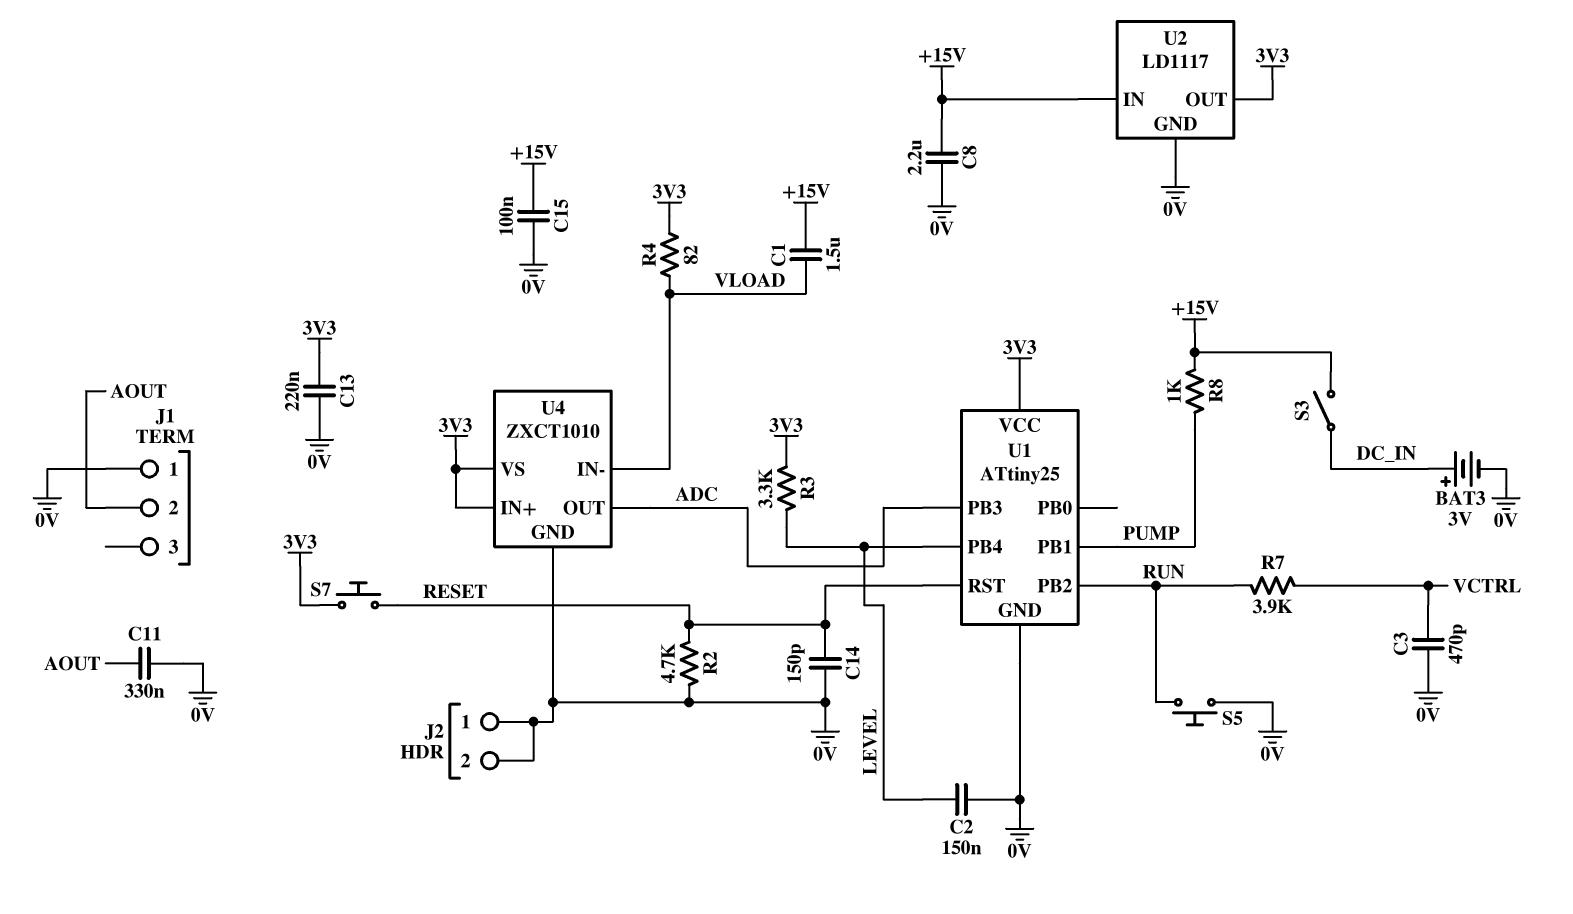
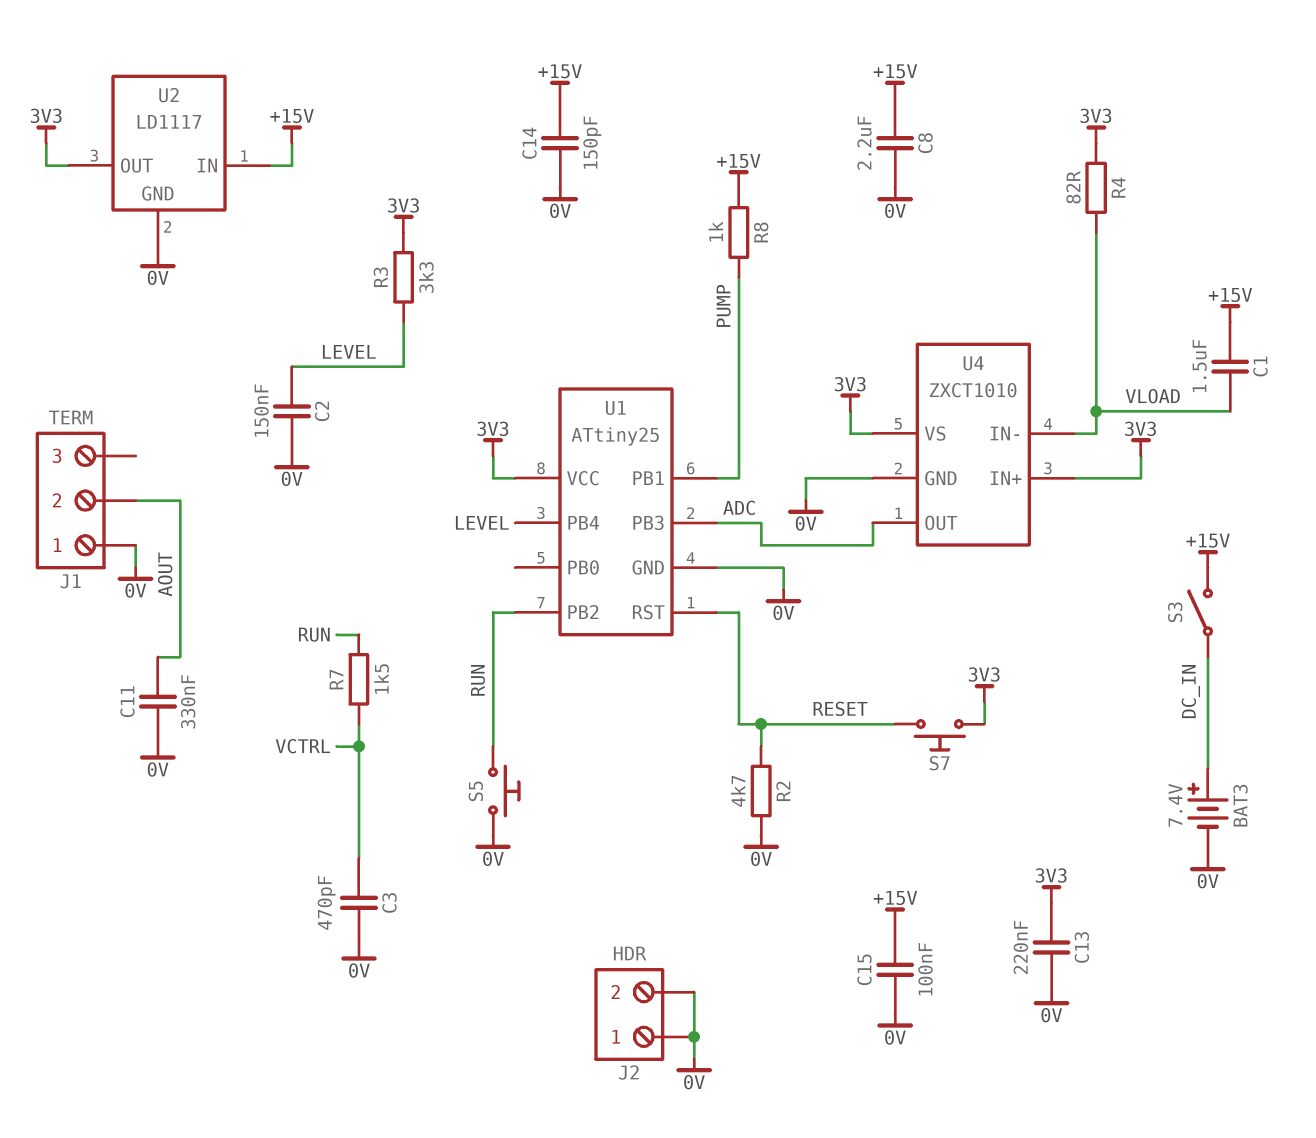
BAT3: 3V (plus DC_IN, minus 0V) -> 7.4V (plus DC_IN, minus 0V)
C14: 150pF (0V, RESET) -> 150pF (+15V, 0V)
R7: 3.9k (RUN, VCTRL) -> 1.5k (RUN, VCTRL)

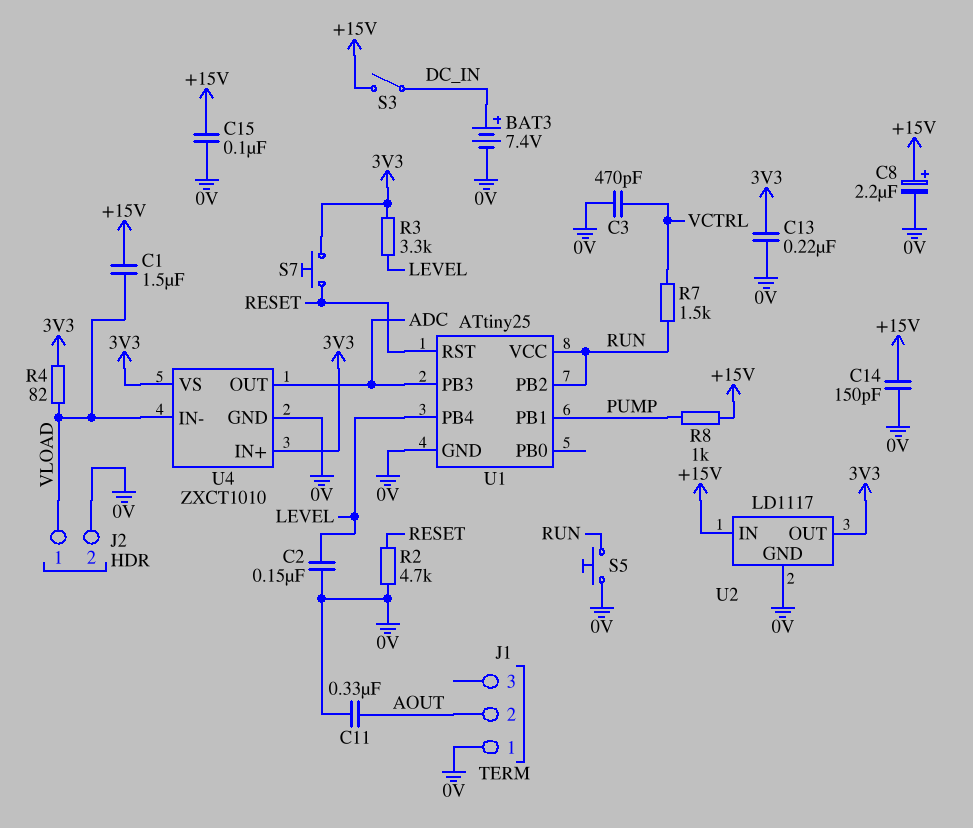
C8: 2.2uF (+15V, 0V) -> 2.2uF (plus +15V, minus 0V)
J2 pin 1: 0V -> VLOAD
U1 pin VCC: 3V3 -> RUN

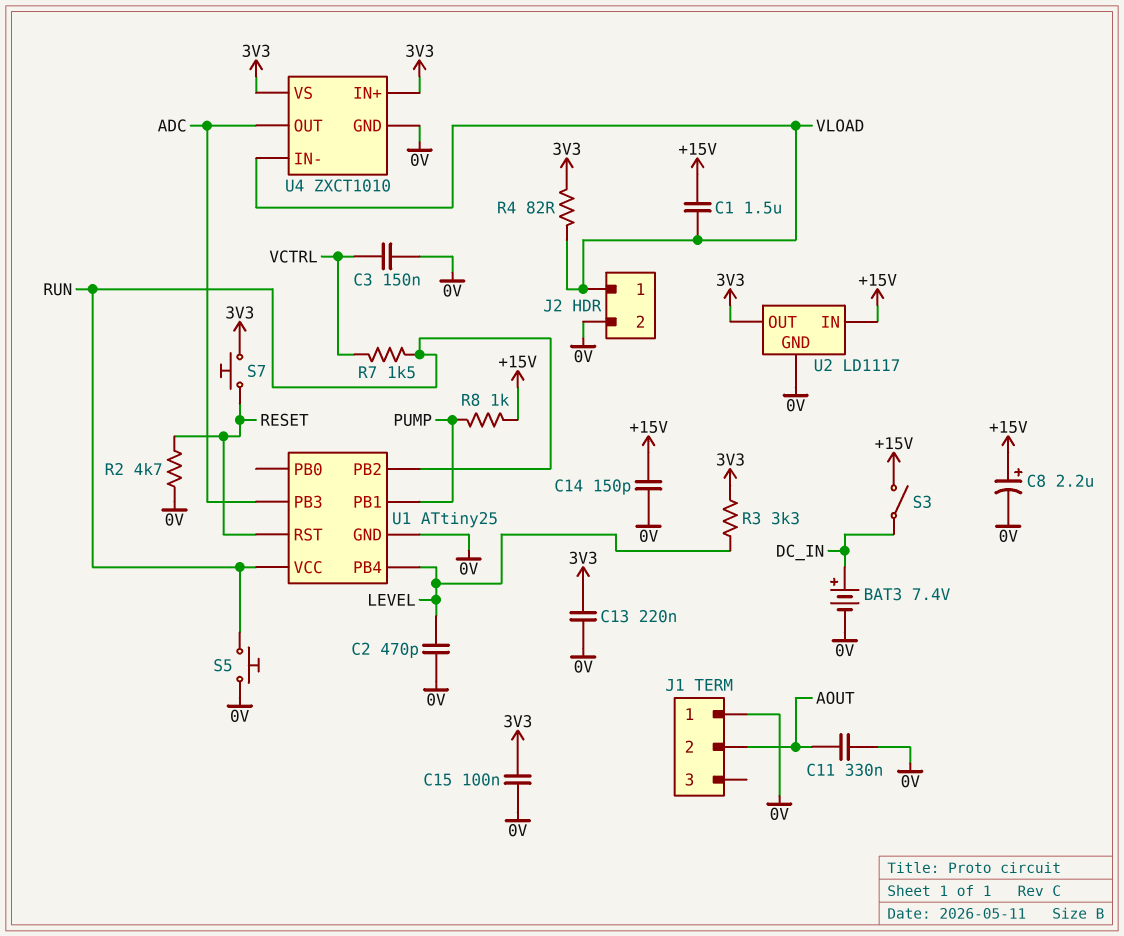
C2: 150nF (0V, LEVEL) -> 470pF (0V, LEVEL)
C3: 470pF (0V, VCTRL) -> 150nF (0V, VCTRL)
C15: 100nF (+15V, 0V) -> 100nF (0V, 3V3)

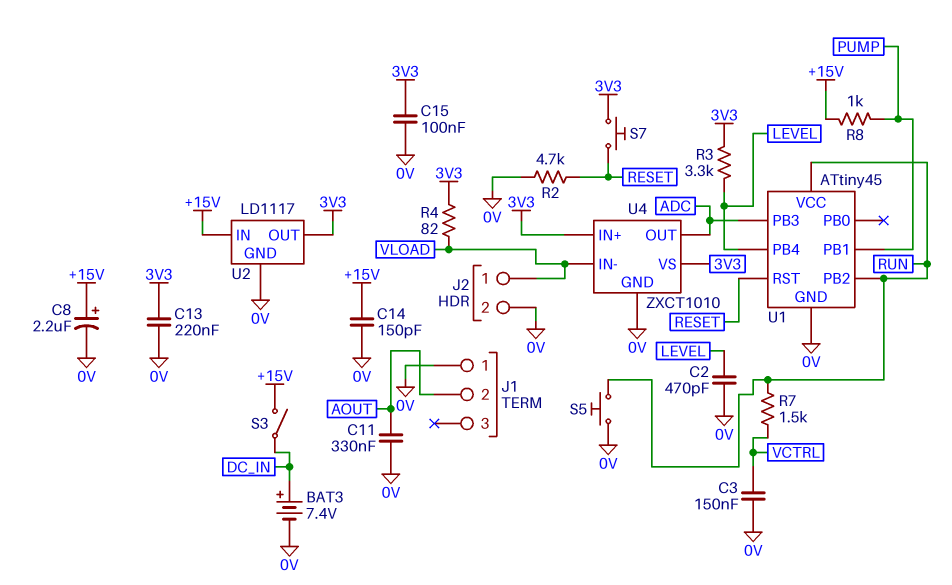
C1: 1.5uF (+15V, VLOAD) -> none
U1: ATtiny25 -> ATtiny45

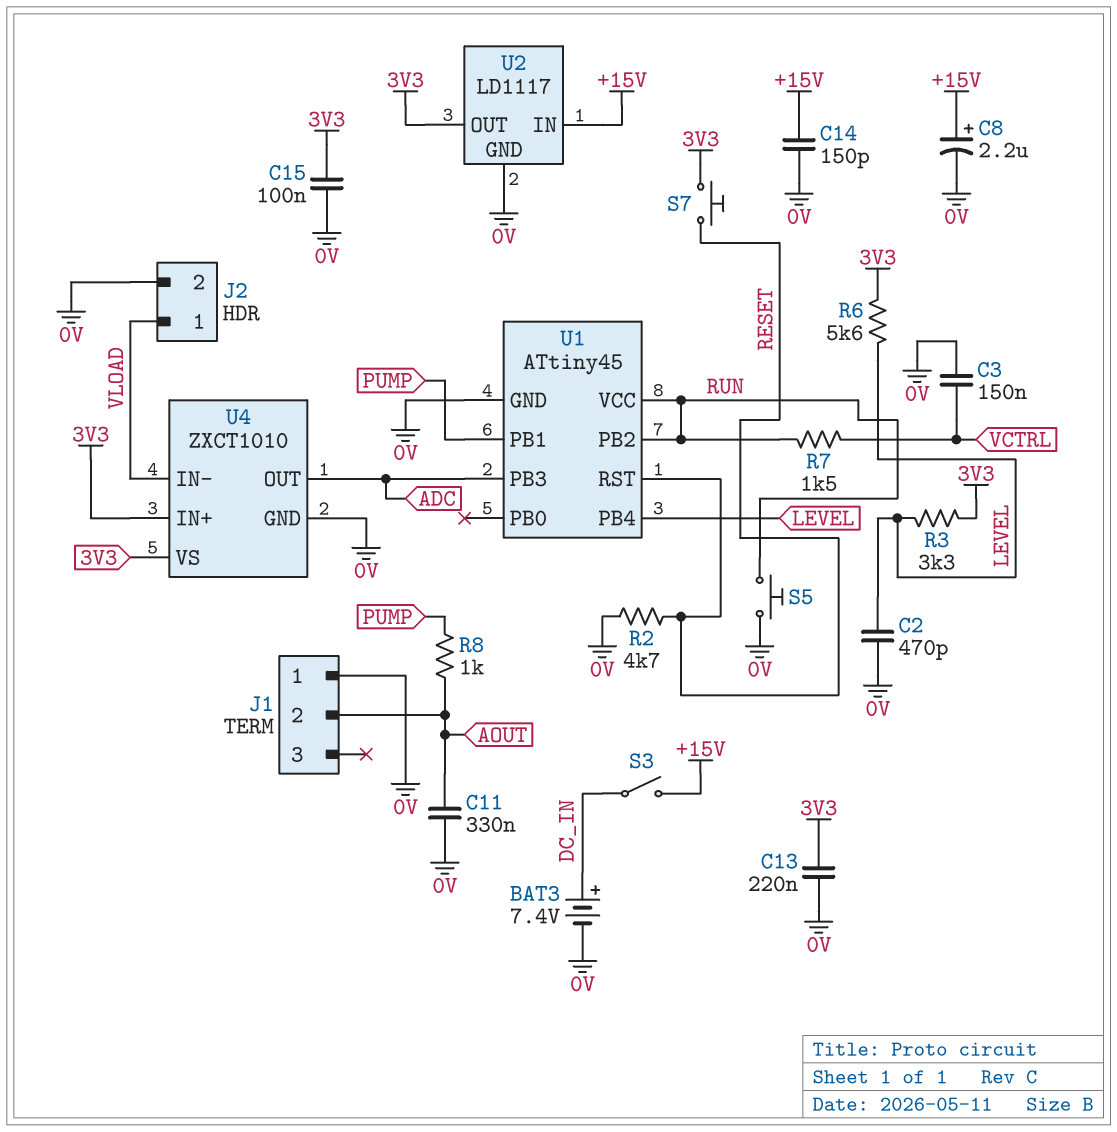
R4: 82 (3V3, VLOAD) -> none
R6: none -> 5.6k (3V3, LEVEL)
R8: 1k (+15V, PUMP) -> 1k (AOUT, PUMP)

